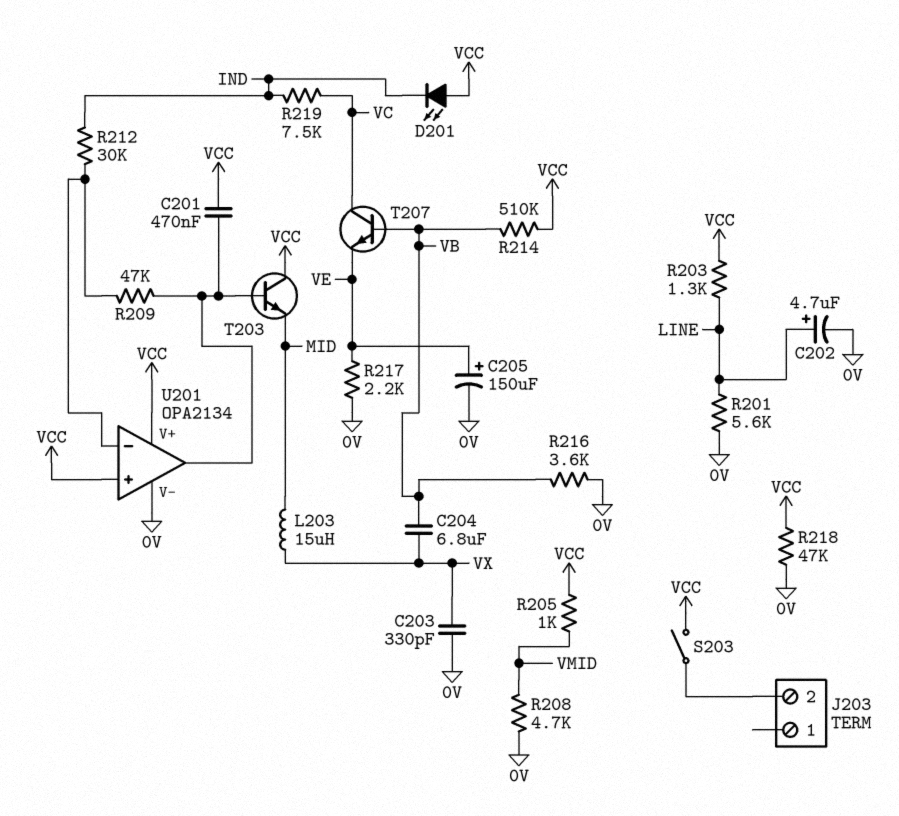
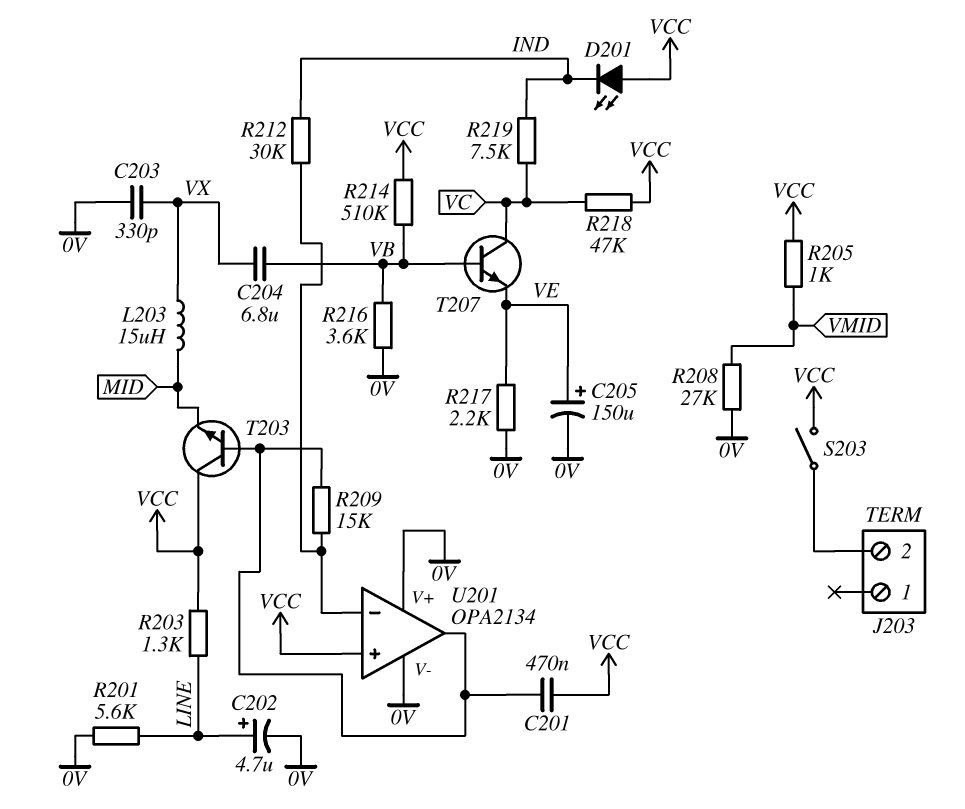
R208: 4.7k (0V, VMID) -> 27k (0V, VMID)
R209: 47k (U201/in-, U201/out) -> 15k (U201/in-, U201/out)
R218: 47k (0V, VCC) -> 47k (VC, VCC)
U201 pin V+: VCC -> 0V

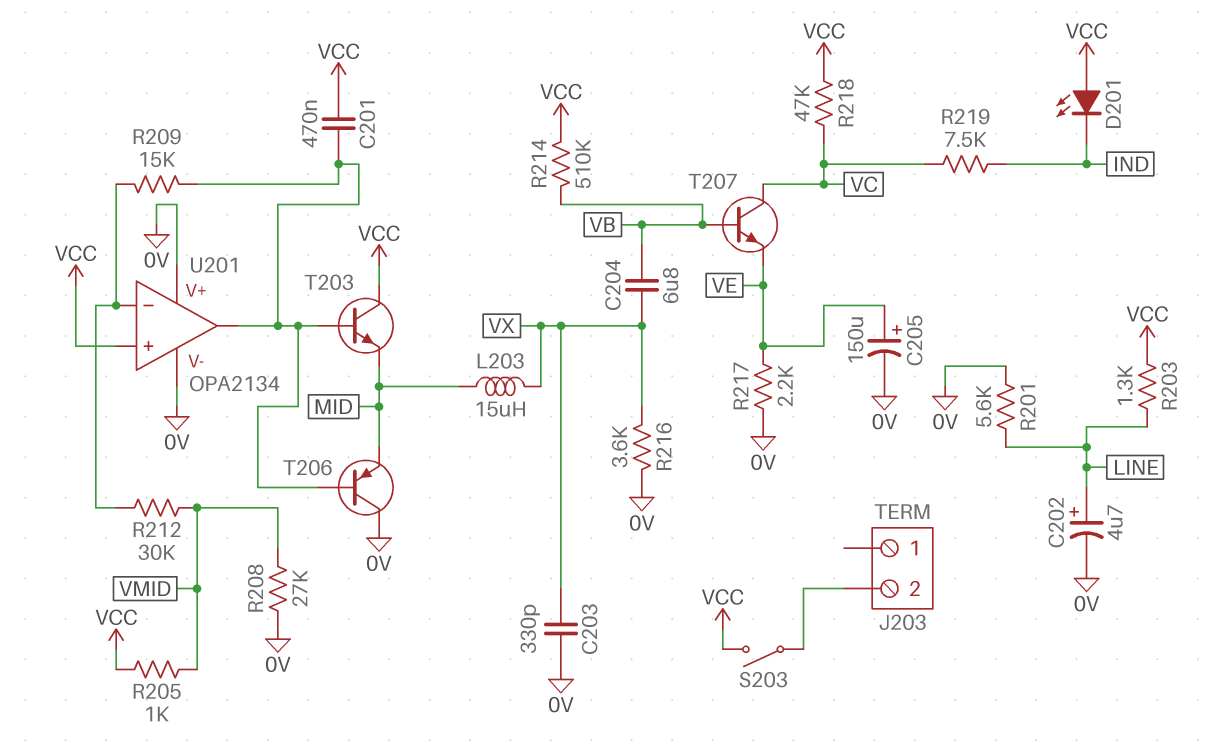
R212: 30k (IND, U201/in-) -> 30k (U201/in-, VMID)
R216: 3.6k (0V, VB) -> 3.6k (0V, VX)
T206: none -> PNP (B U201/out, C 0V, E MID)

